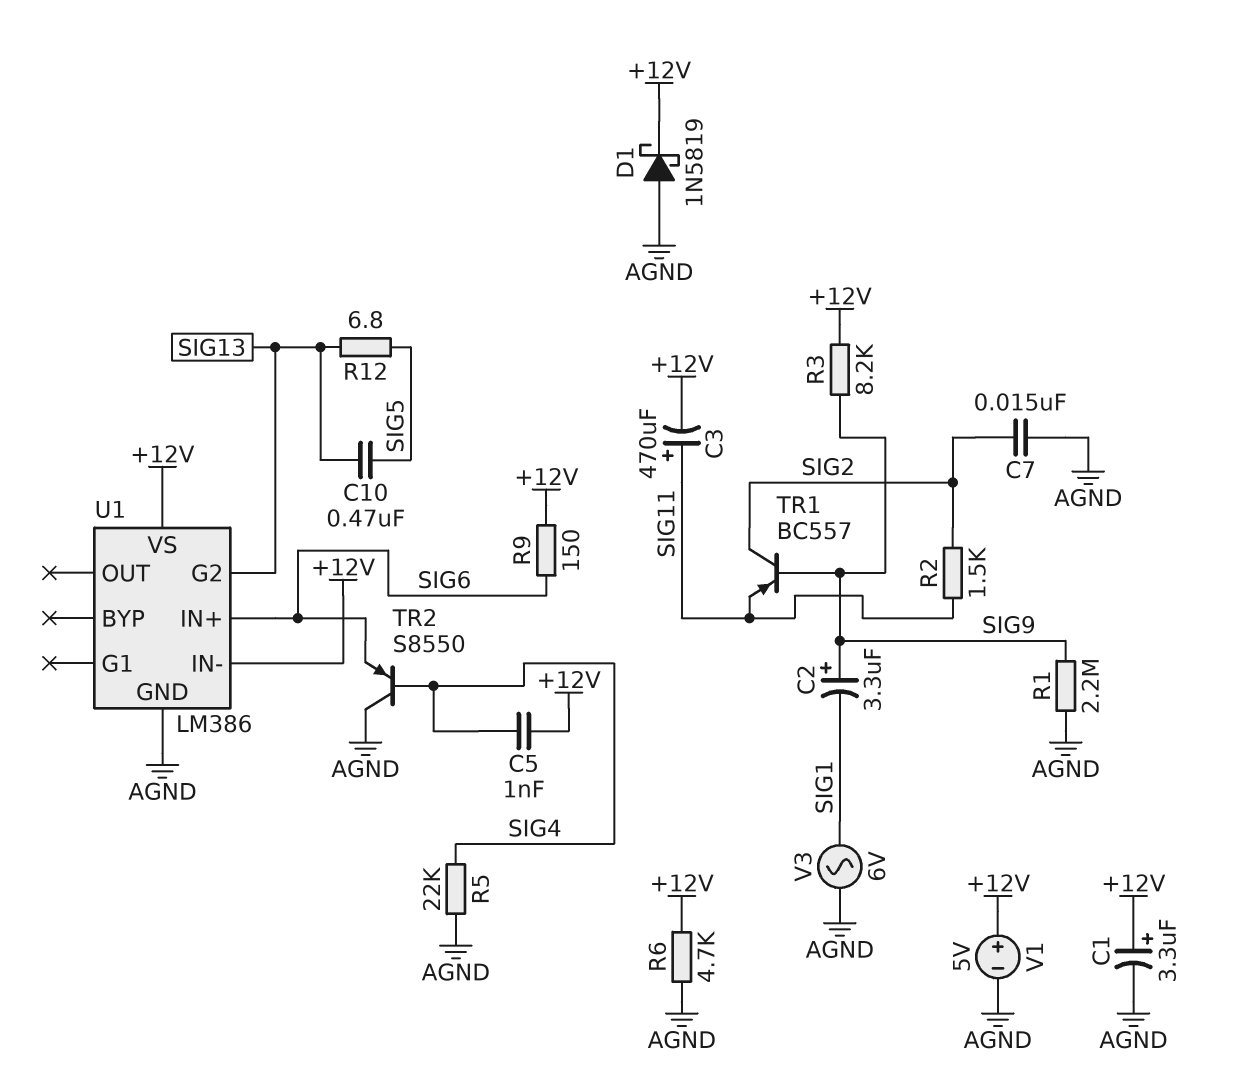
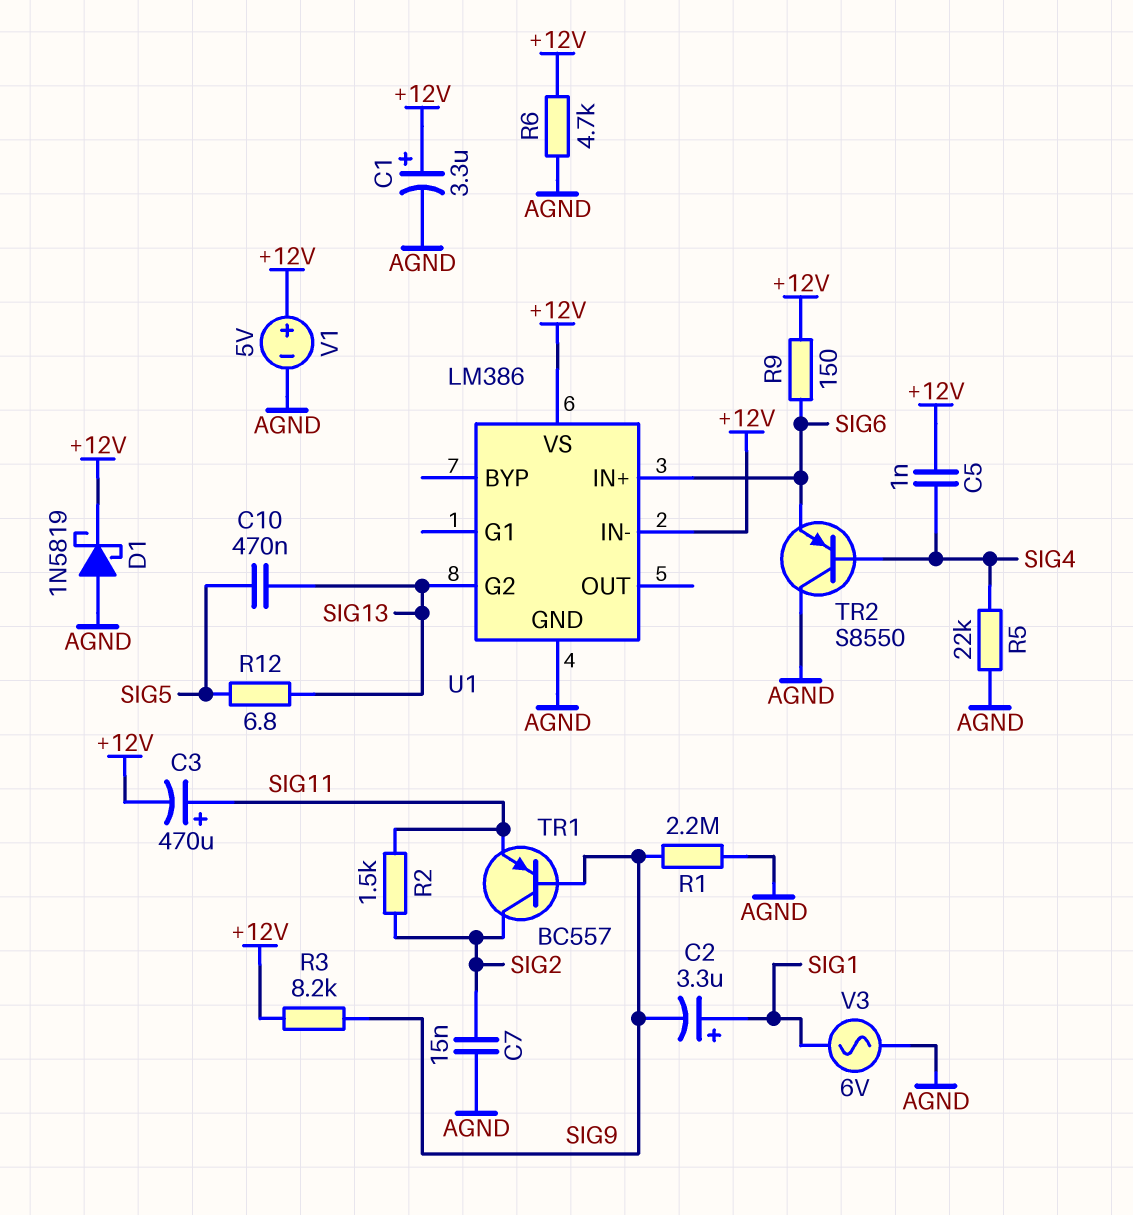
C2: 3.3uF (plus SIG9, minus SIG1) -> 3.3uF (plus SIG1, minus SIG9)

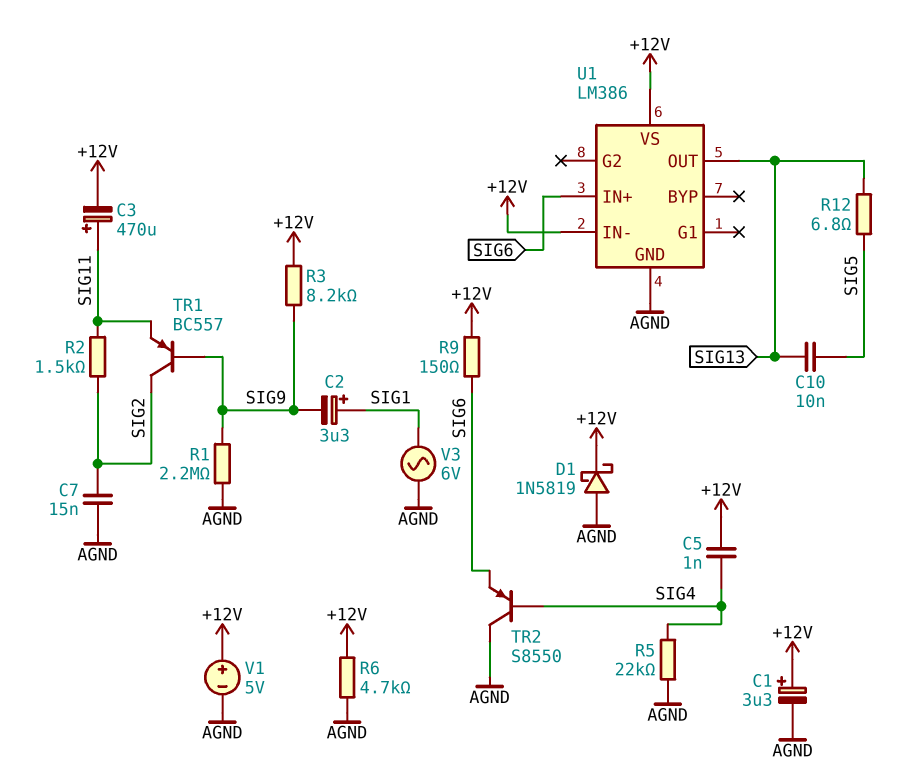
C10: 470nF (SIG5, SIG13) -> 10nF (SIG5, SIG13)
U1 pin G2: SIG13 -> none
U1 pin OUT: none -> SIG13

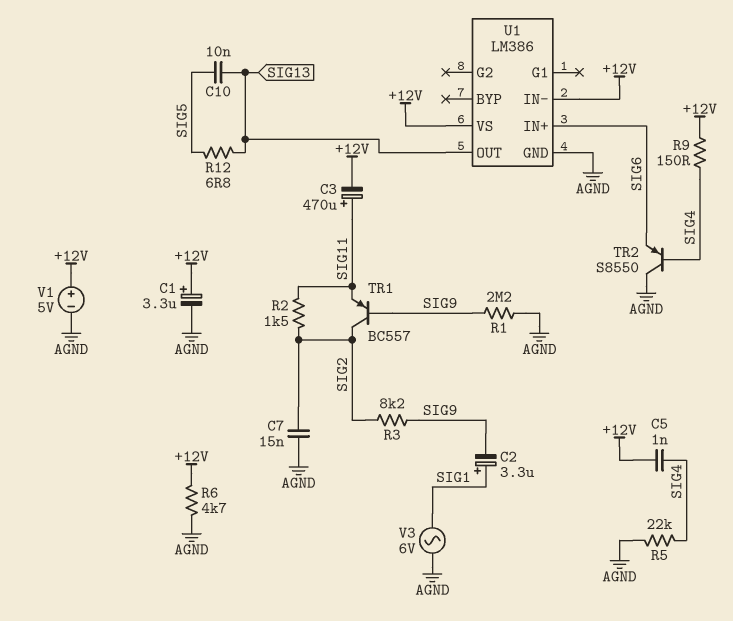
D1: schottky 1N5819 (A AGND, K +12V) -> none
R3: 8.2k (+12V, SIG9) -> 8.2k (SIG2, SIG9)
R9: 150 (+12V, SIG6) -> 150 (+12V, SIG4)

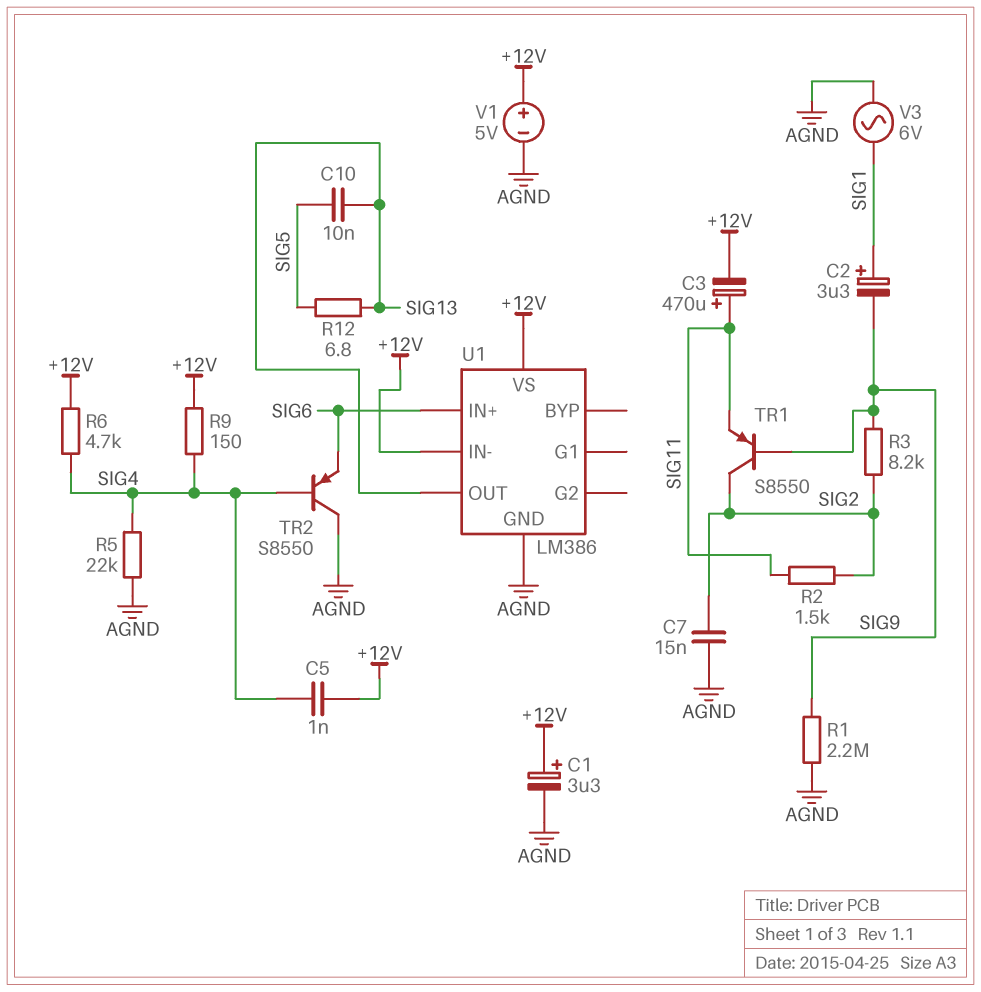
R6: 4.7k (+12V, AGND) -> 4.7k (+12V, SIG4)
TR1: PNP BC557 (B SIG9, C SIG2, E SIG11) -> PNP S8550 (B SIG9, C SIG2, E SIG11)

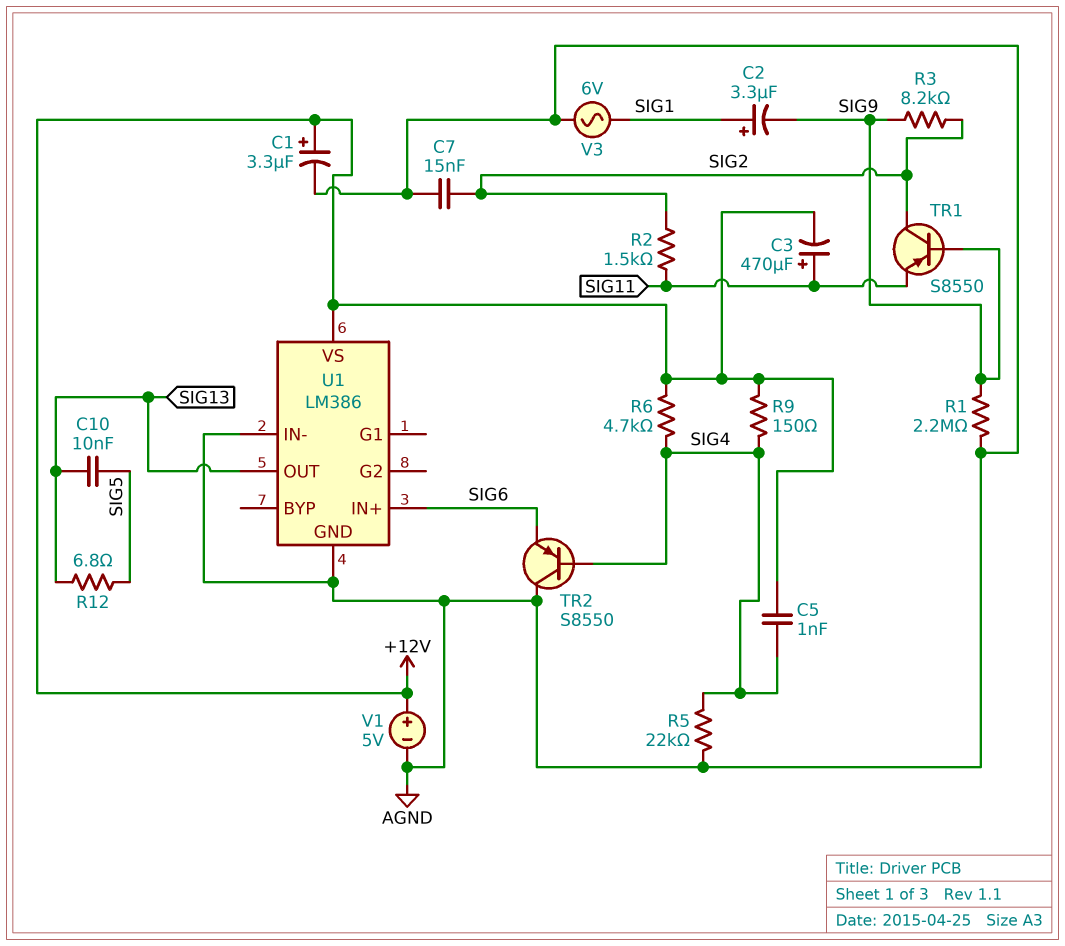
U1 pin IN-: +12V -> AGND

